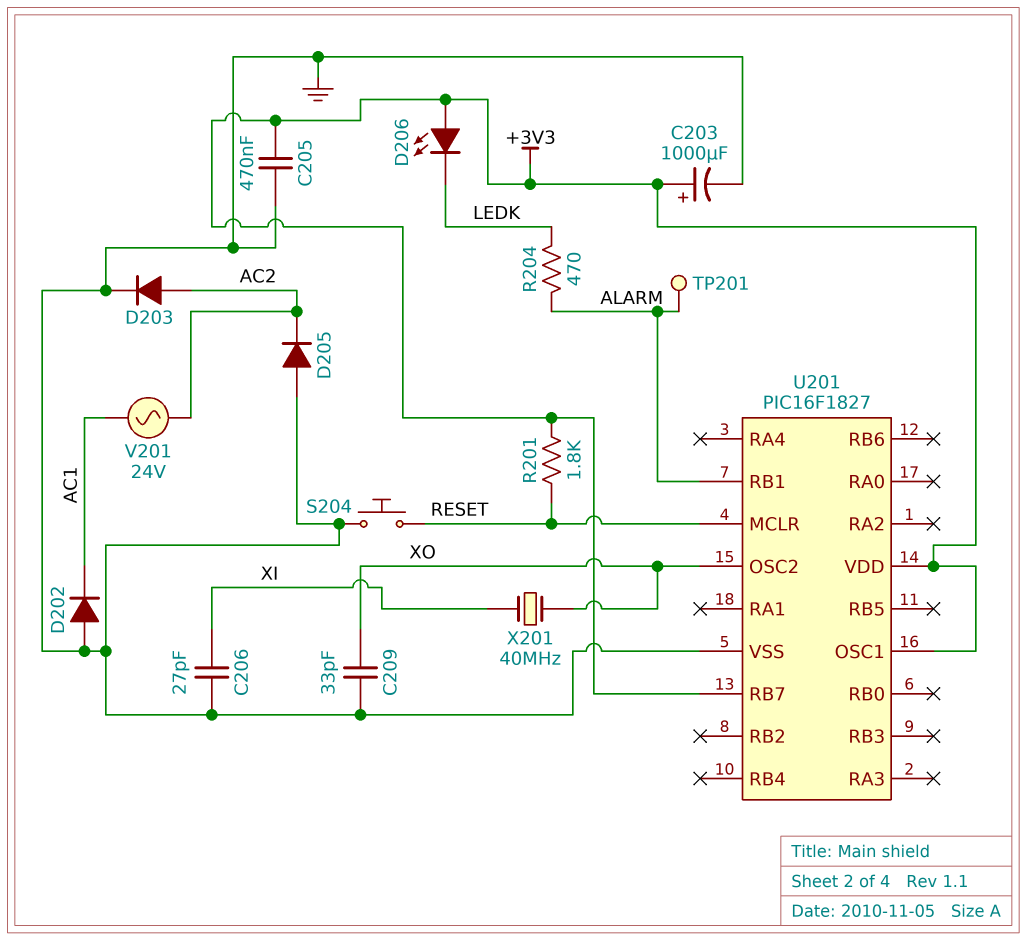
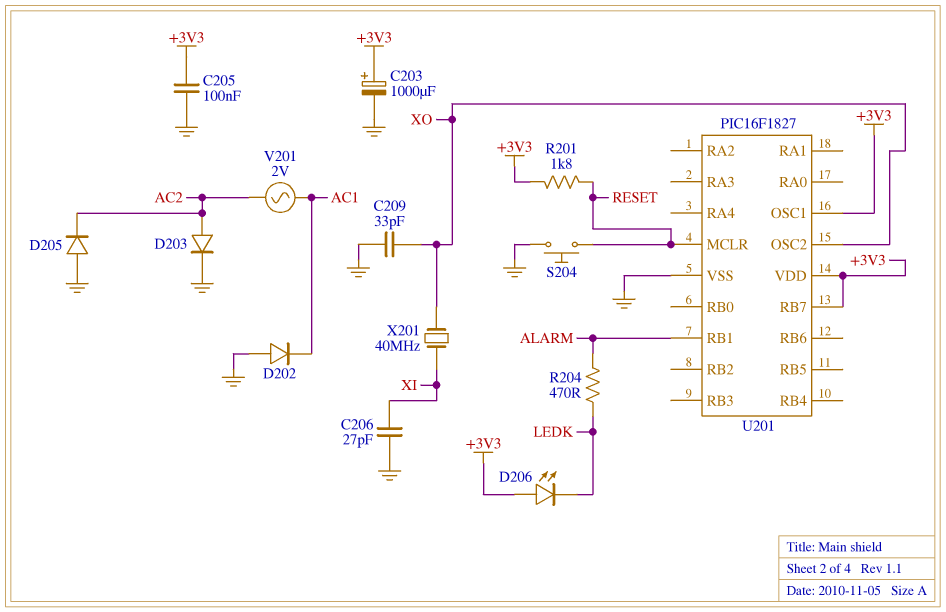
C205: 470nF (+3V3, GND) -> 100nF (+3V3, GND)
TP201: test point (ALARM) -> none
V201: AC 24V (AC1, AC2) -> AC 2V (AC1, AC2)

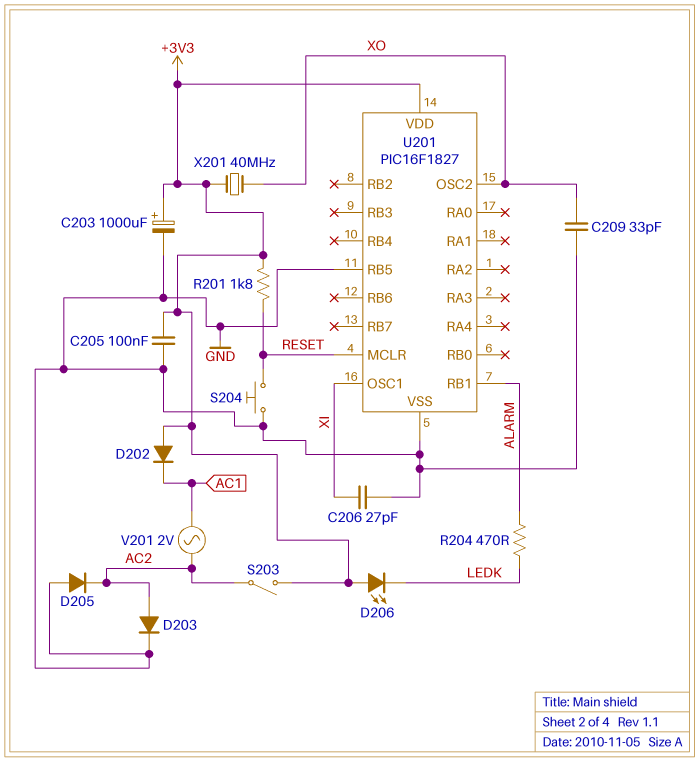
D202: diode (A GND, K AC1) -> diode (A +3V3, K AC1)
S203: none -> switch (+3V3, AC2)
U201 pin OSC1: +3V3 -> XI
U201 pin RB5: none -> GND
U201 pin RB7: +3V3 -> none
X201: 40MHz (XI, XO) -> 40MHz (+3V3, XO)

